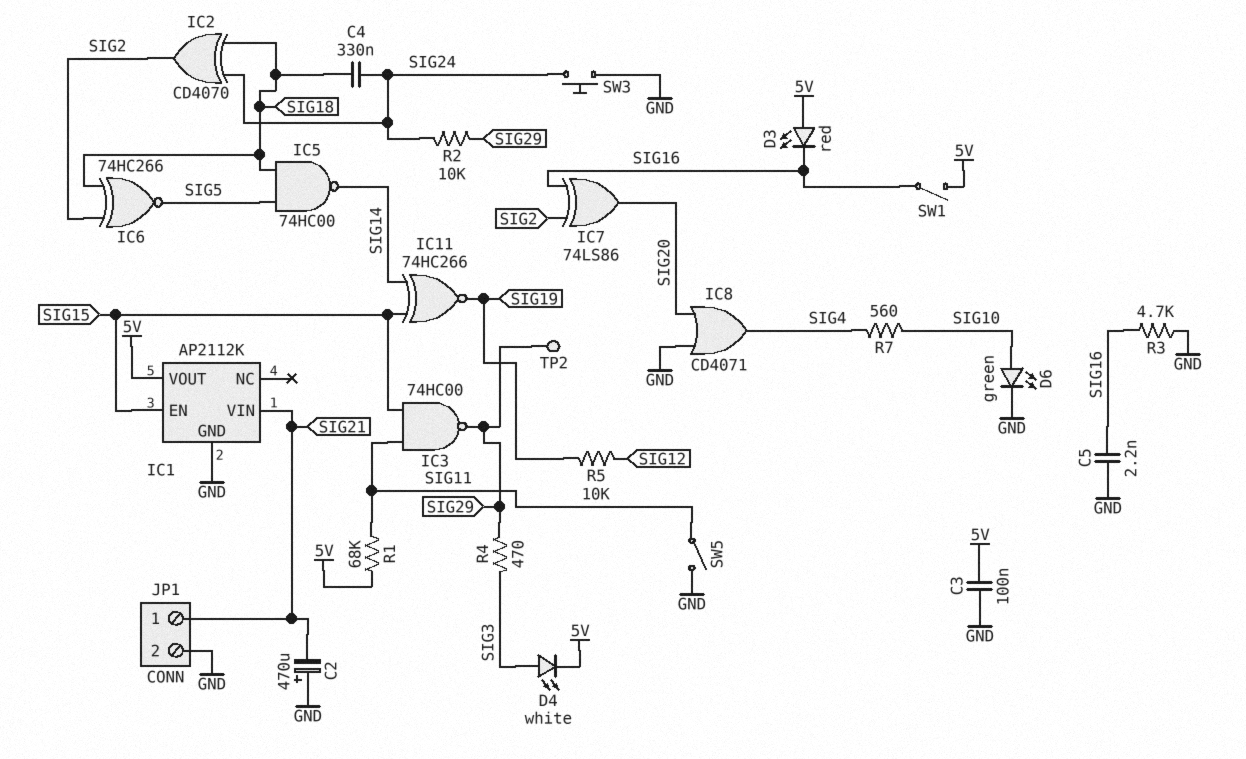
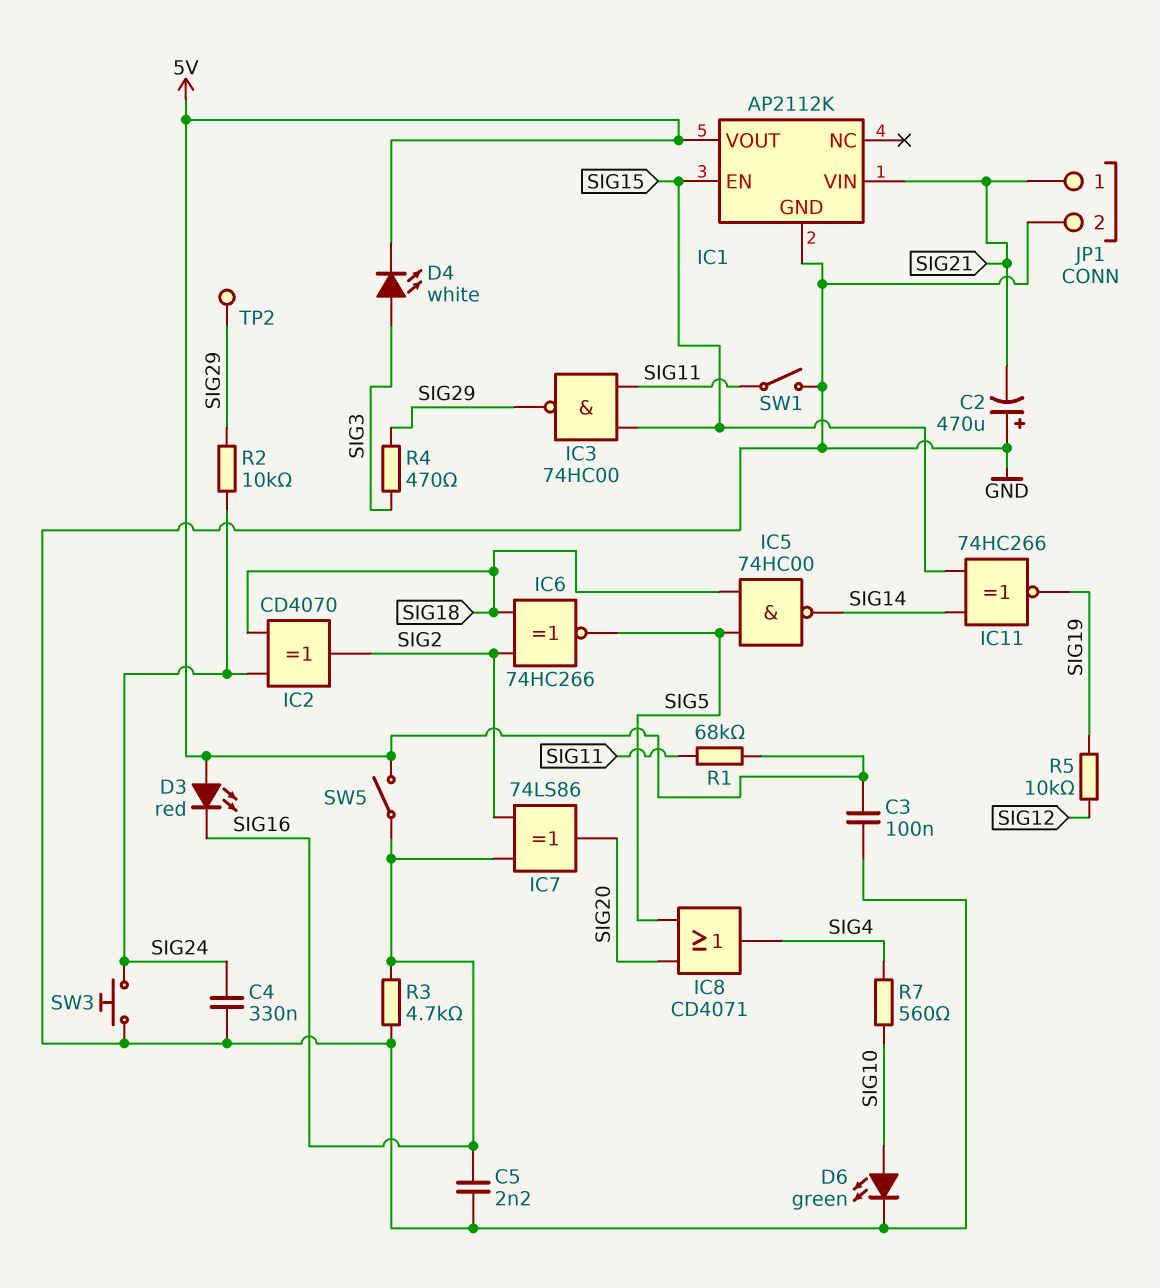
C4: 330nF (SIG18, SIG24) -> 330nF (GND, SIG24)
IC8: OR CD4071 (in GND, in SIG20, out SIG4) -> OR CD4071 (in SIG5, in SIG20, out SIG4)
SW1: switch (5V, SIG16) -> switch (GND, SIG11)
SW5: switch (GND, SIG11) -> switch (5V, SIG16)

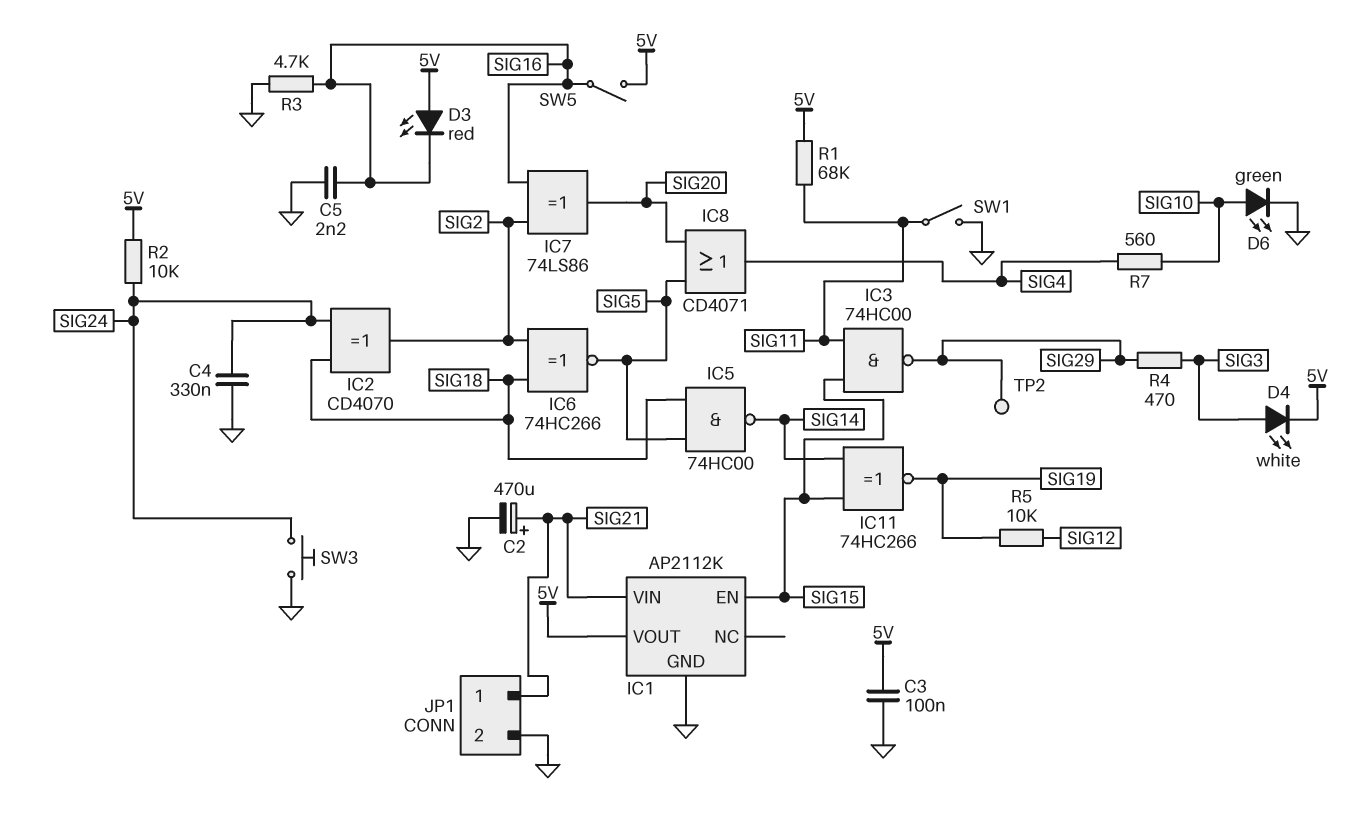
C2: 470uF (plus GND, minus SIG21) -> 470uF (plus SIG21, minus GND)
R2: 10k (SIG24, SIG29) -> 10k (5V, SIG24)

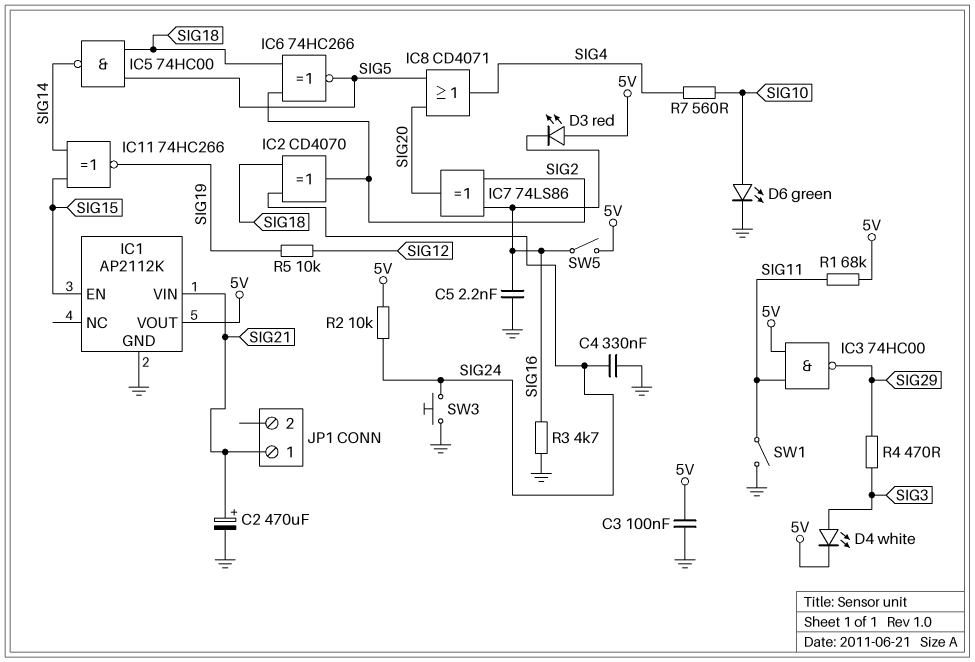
IC3: NAND 74HC00 (in SIG11, in SIG15, out SIG29) -> NAND 74HC00 (in 5V, in SIG11, out SIG29)
JP1 pin 2: GND -> none
TP2: test point (SIG29) -> none

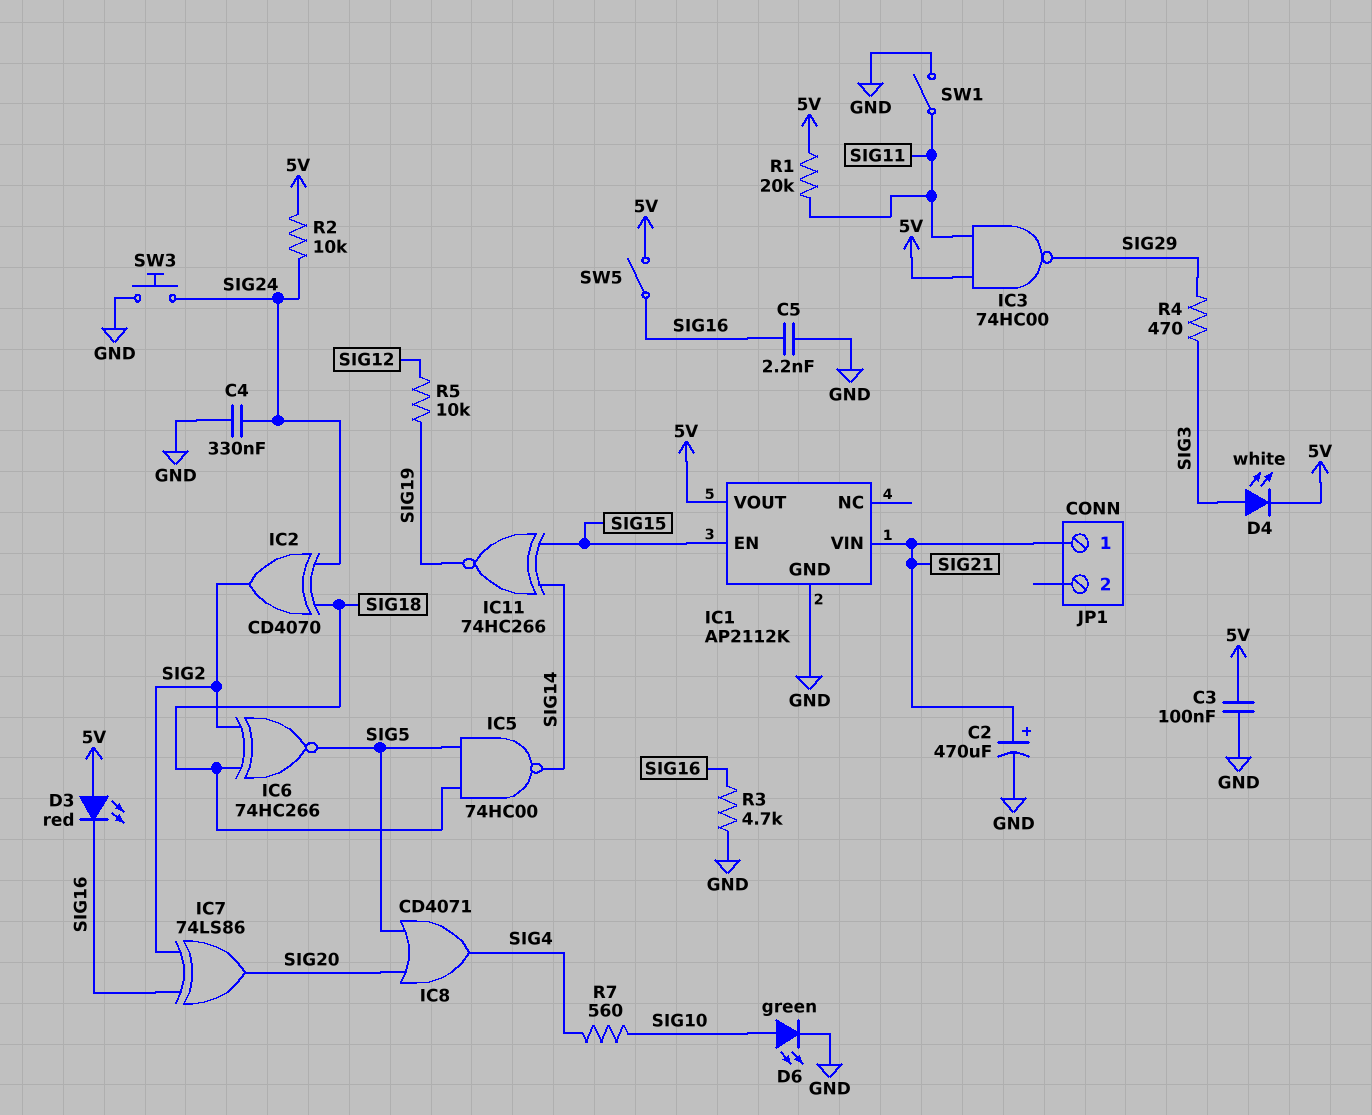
R1: 68k (5V, SIG11) -> 20k (5V, SIG11)

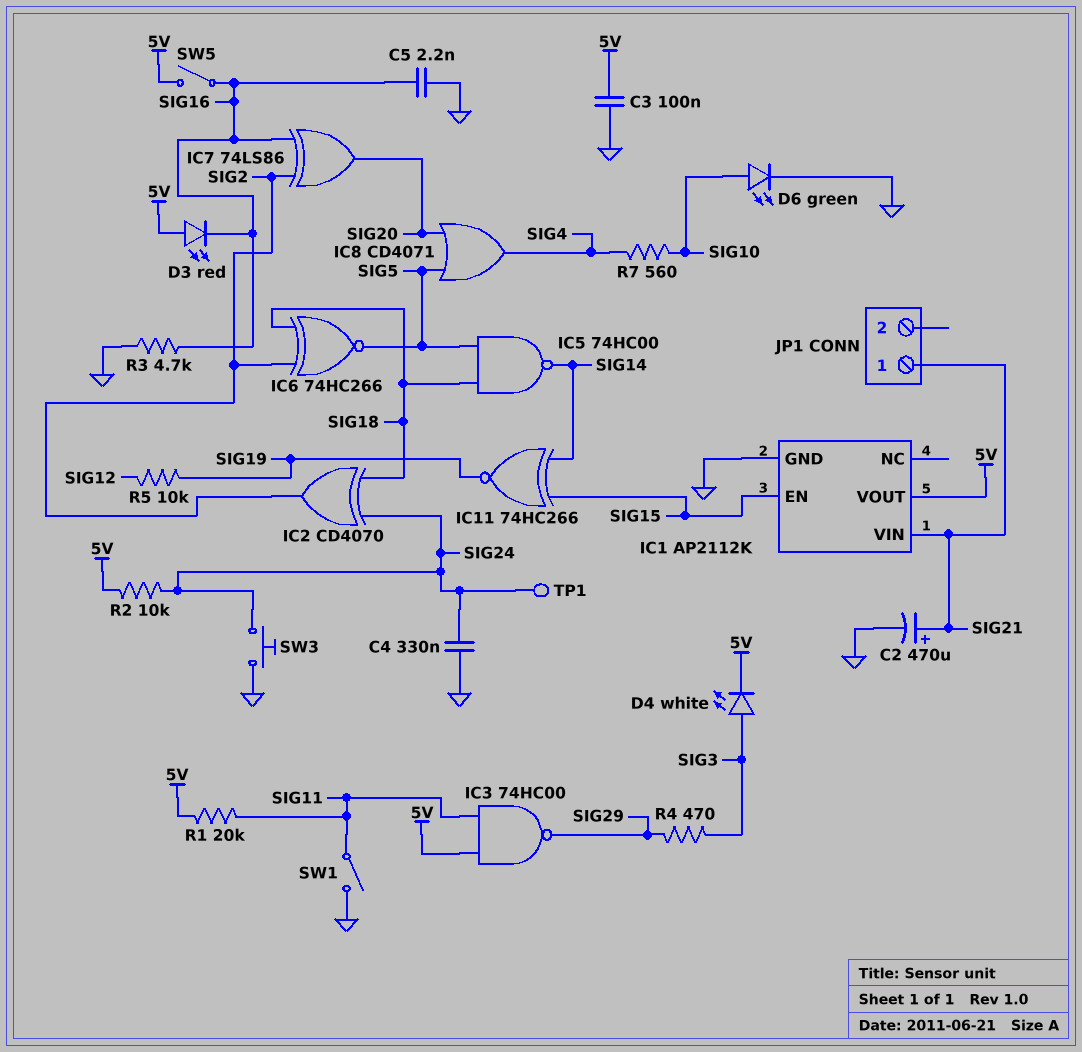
TP1: none -> test point (SIG24)

